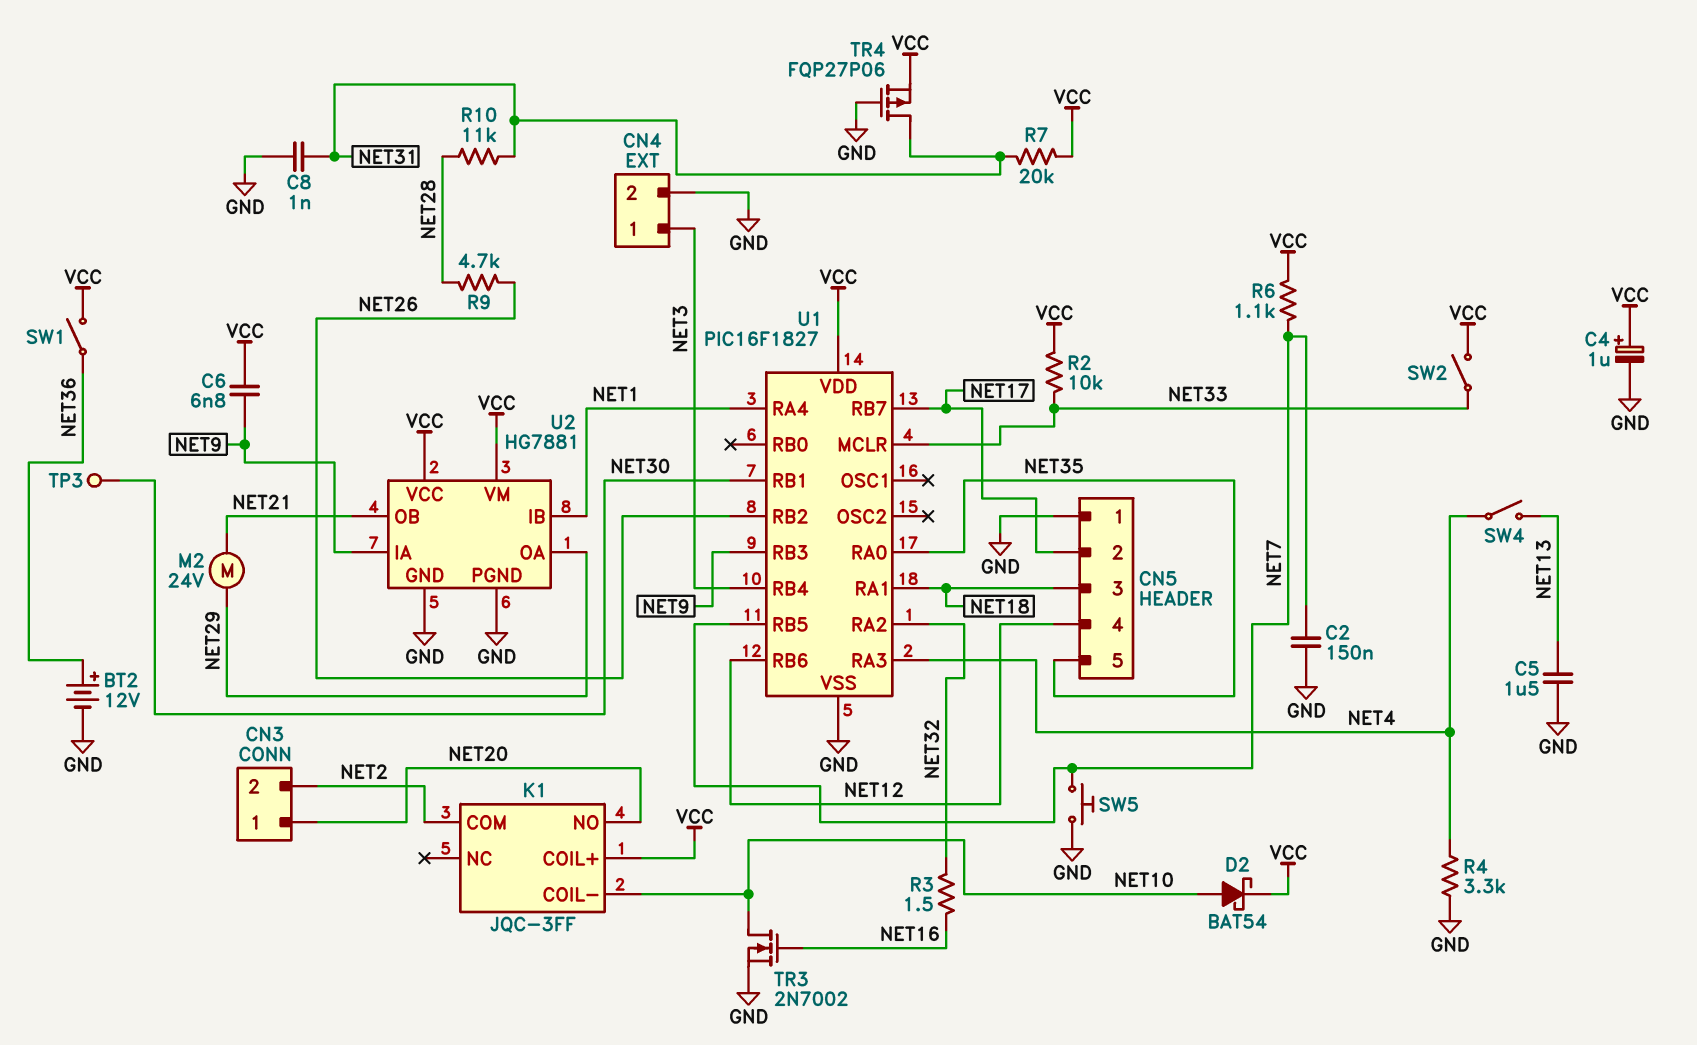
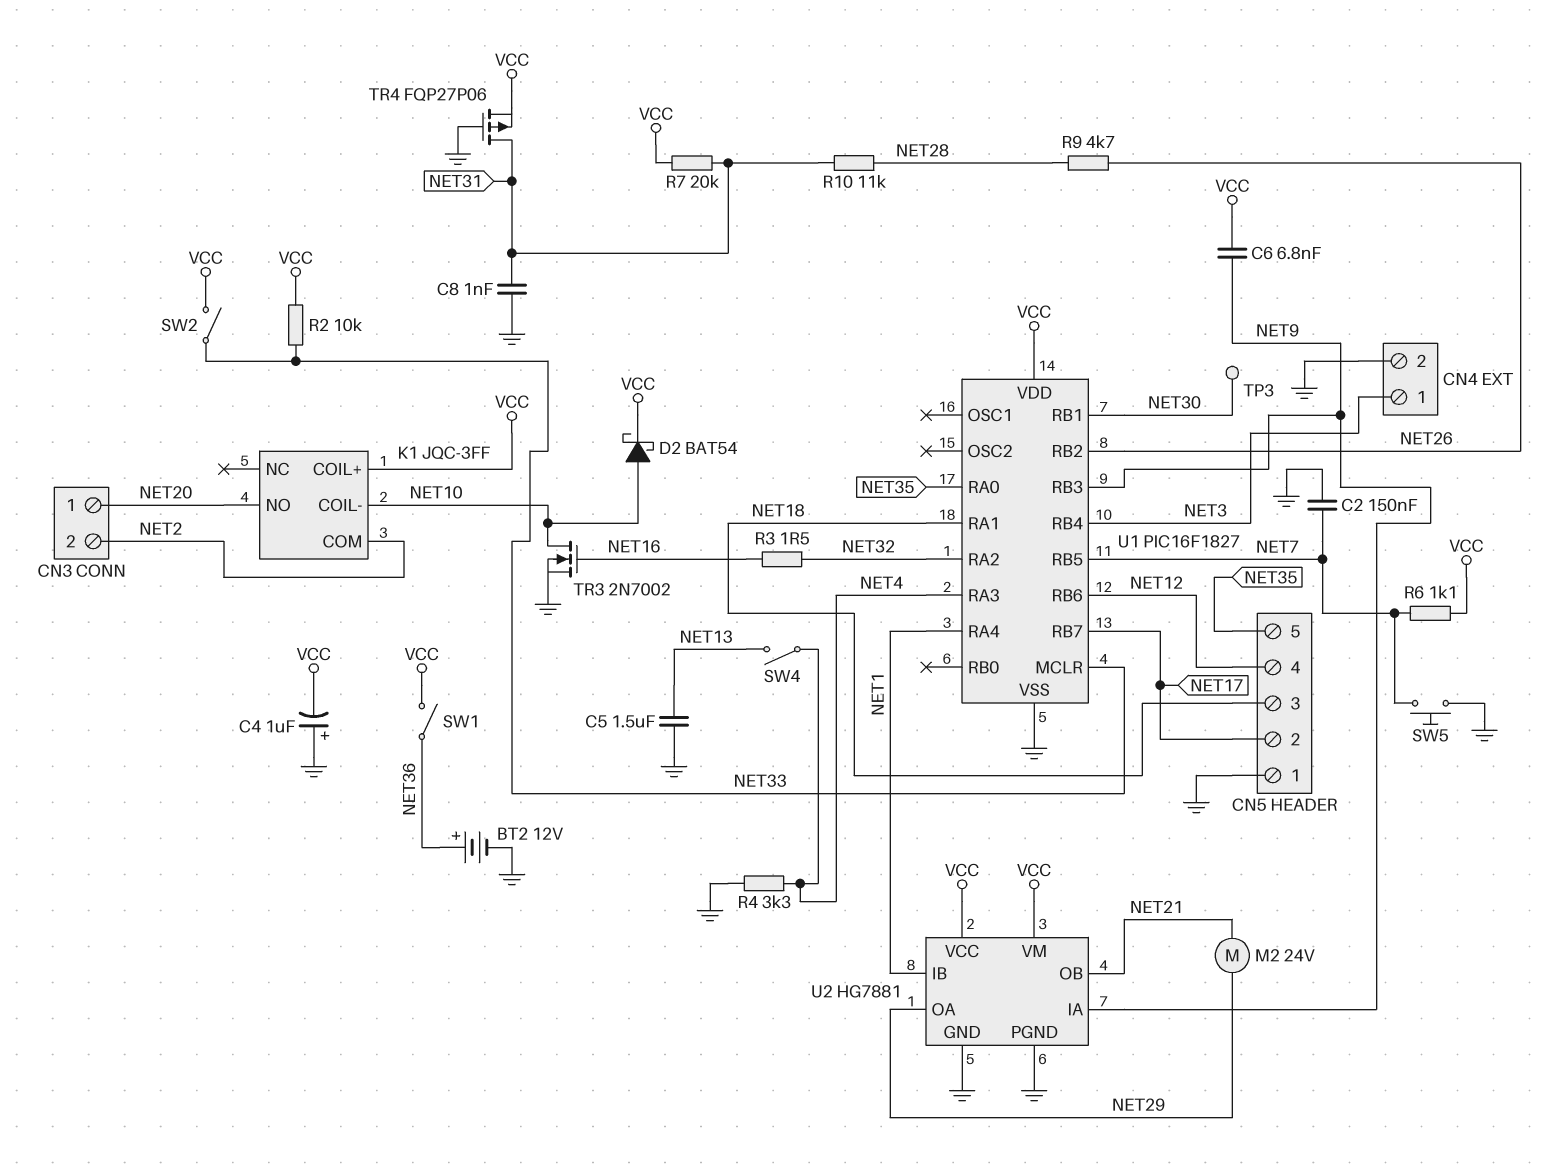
C4: 1uF (plus VCC, minus GND) -> 1uF (plus GND, minus VCC)

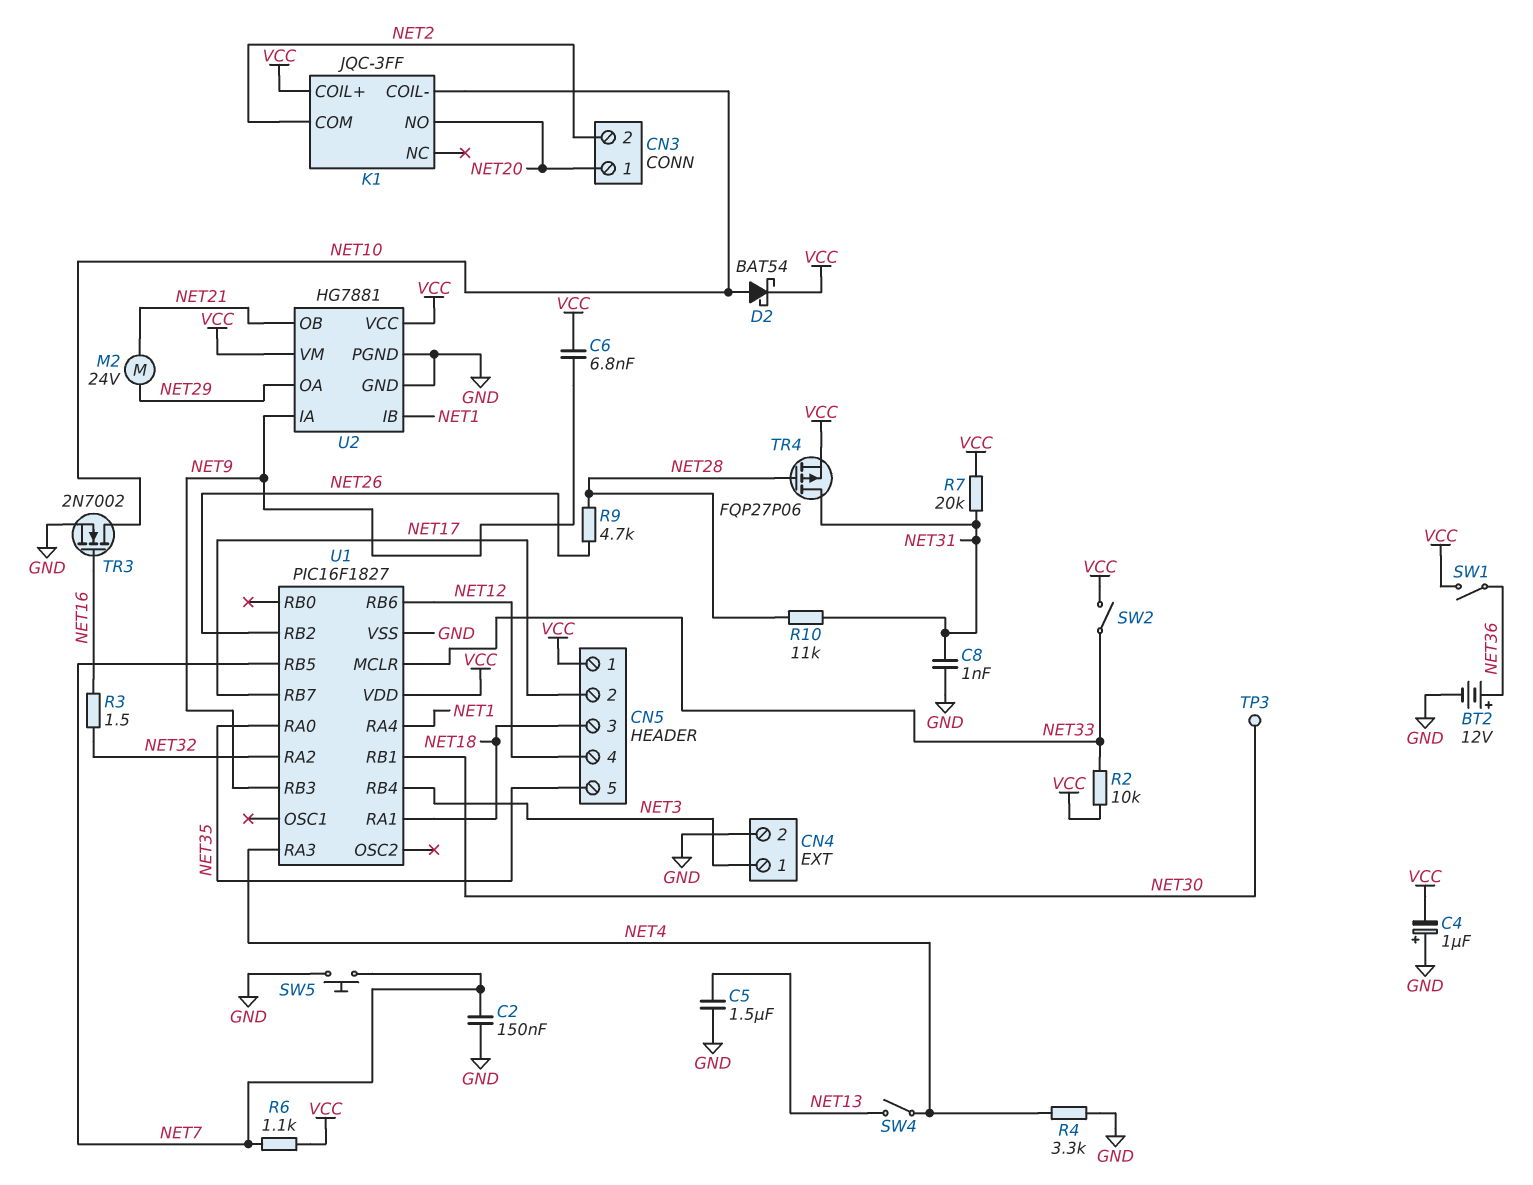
CN5 pin 1: GND -> VCC
TR4: PMOS FQP27P06 (G GND, D NET31, S VCC) -> PMOS FQP27P06 (G NET28, D NET31, S VCC)

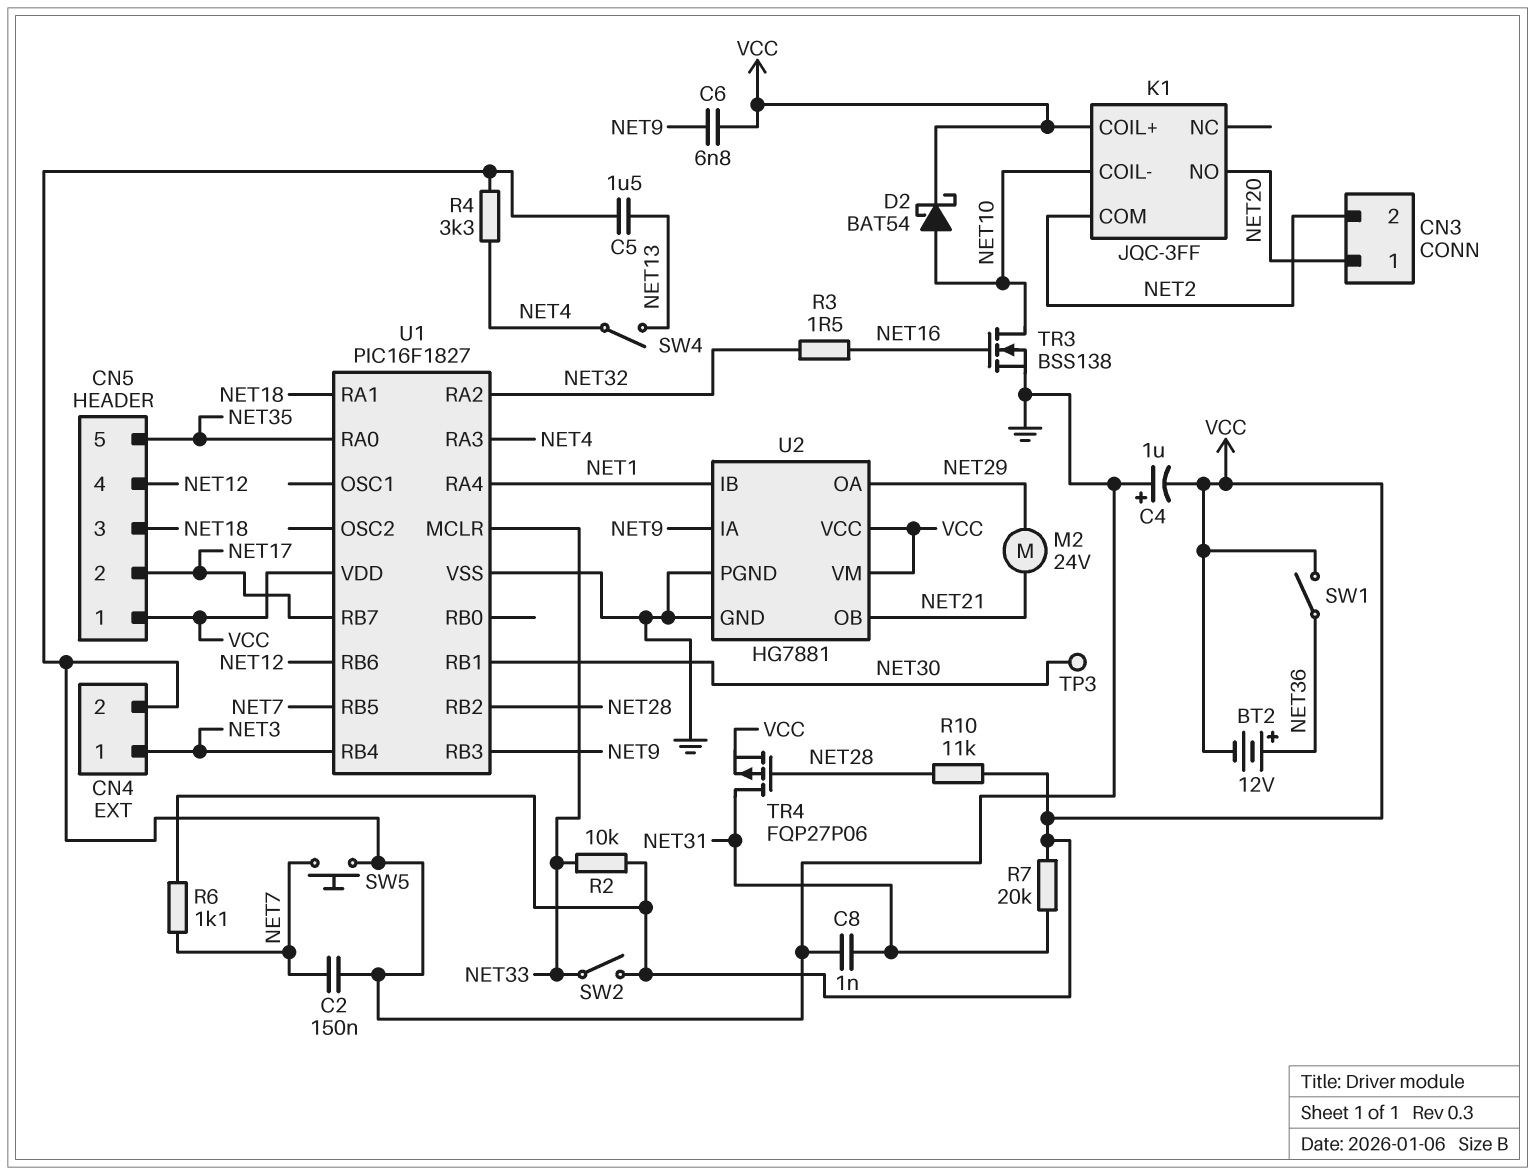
BT2: 12V (plus NET36, minus GND) -> 12V (plus NET36, minus VCC)
R9: 4.7k (NET26, NET28) -> none
R10: 11k (NET28, NET31) -> 11k (NET28, VCC)
TR3: NMOS 2N7002 (G NET16, D NET10, S GND) -> NMOS BSS138 (G NET16, D NET10, S GND)
U1 pin RB2: NET26 -> NET28

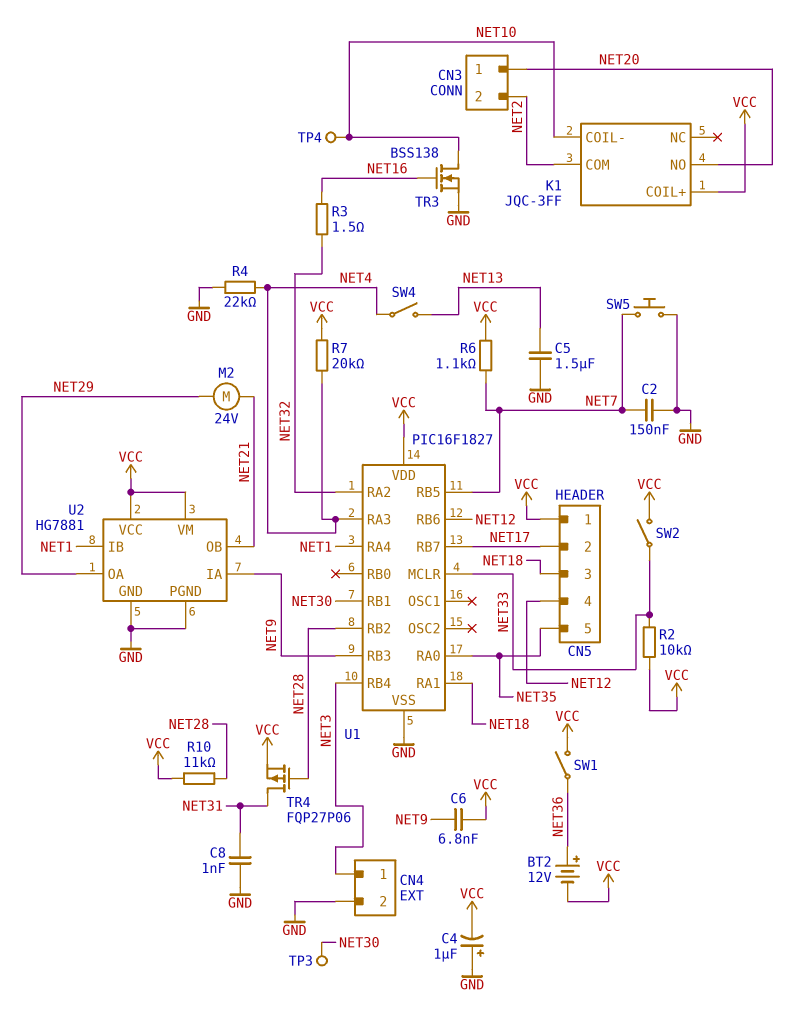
D2: schottky BAT54 (A NET10, K VCC) -> none
R4: 3.3k (GND, NET4) -> 22k (GND, NET4)
R7: 20k (NET31, VCC) -> 20k (NET4, VCC)
TP4: none -> test point (NET10)

